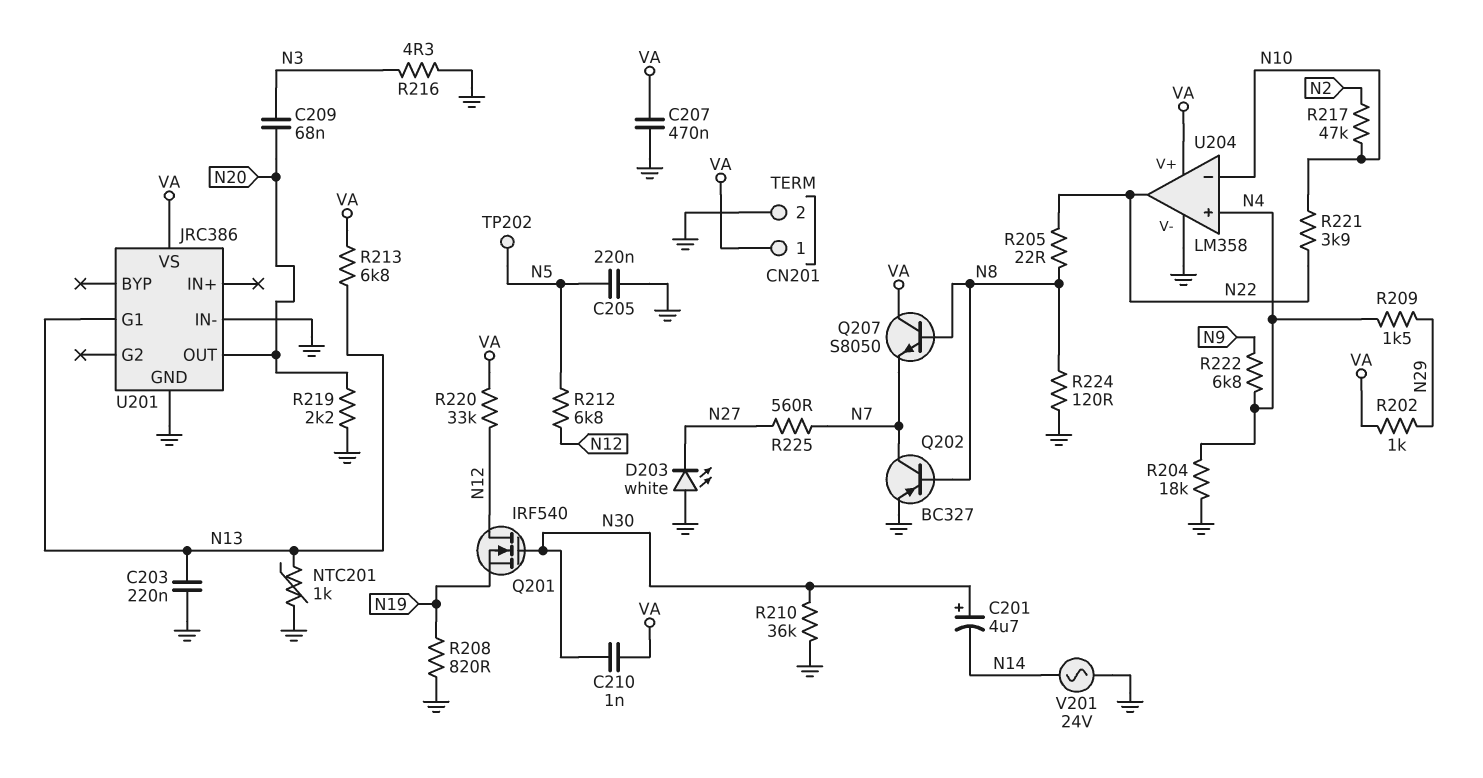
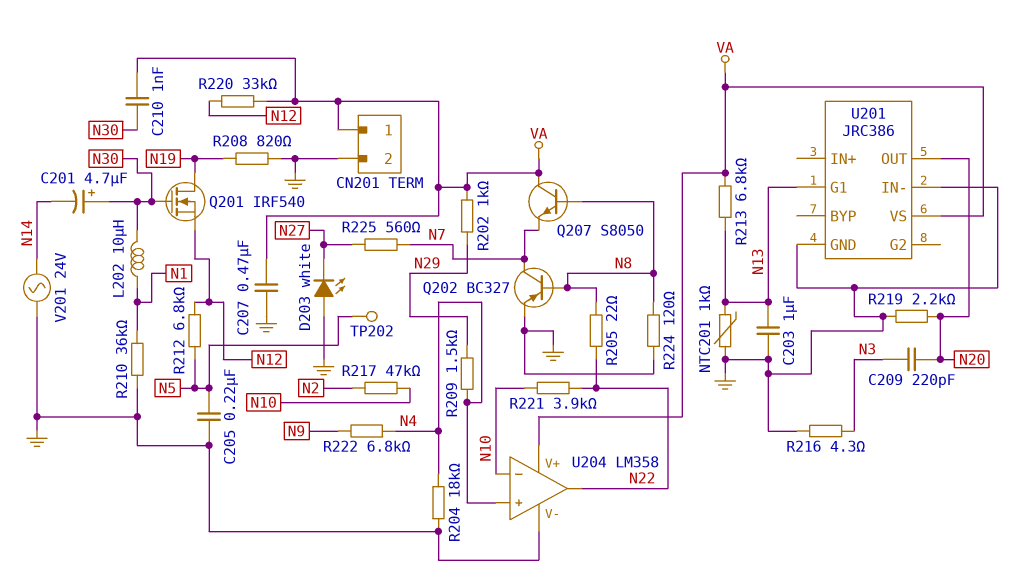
C203: 220nF (GND, N13) -> 1uF (GND, N13)
C209: 68nF (N3, N20) -> 220pF (N3, N20)
L202: none -> 10uH (N1, N30)
Q201: NMOS IRF540 (G N30, D N12, S N19) -> NMOS IRF540 (G N30, D N19, S N12)
R210: 36k (GND, N30) -> 36k (GND, N1)

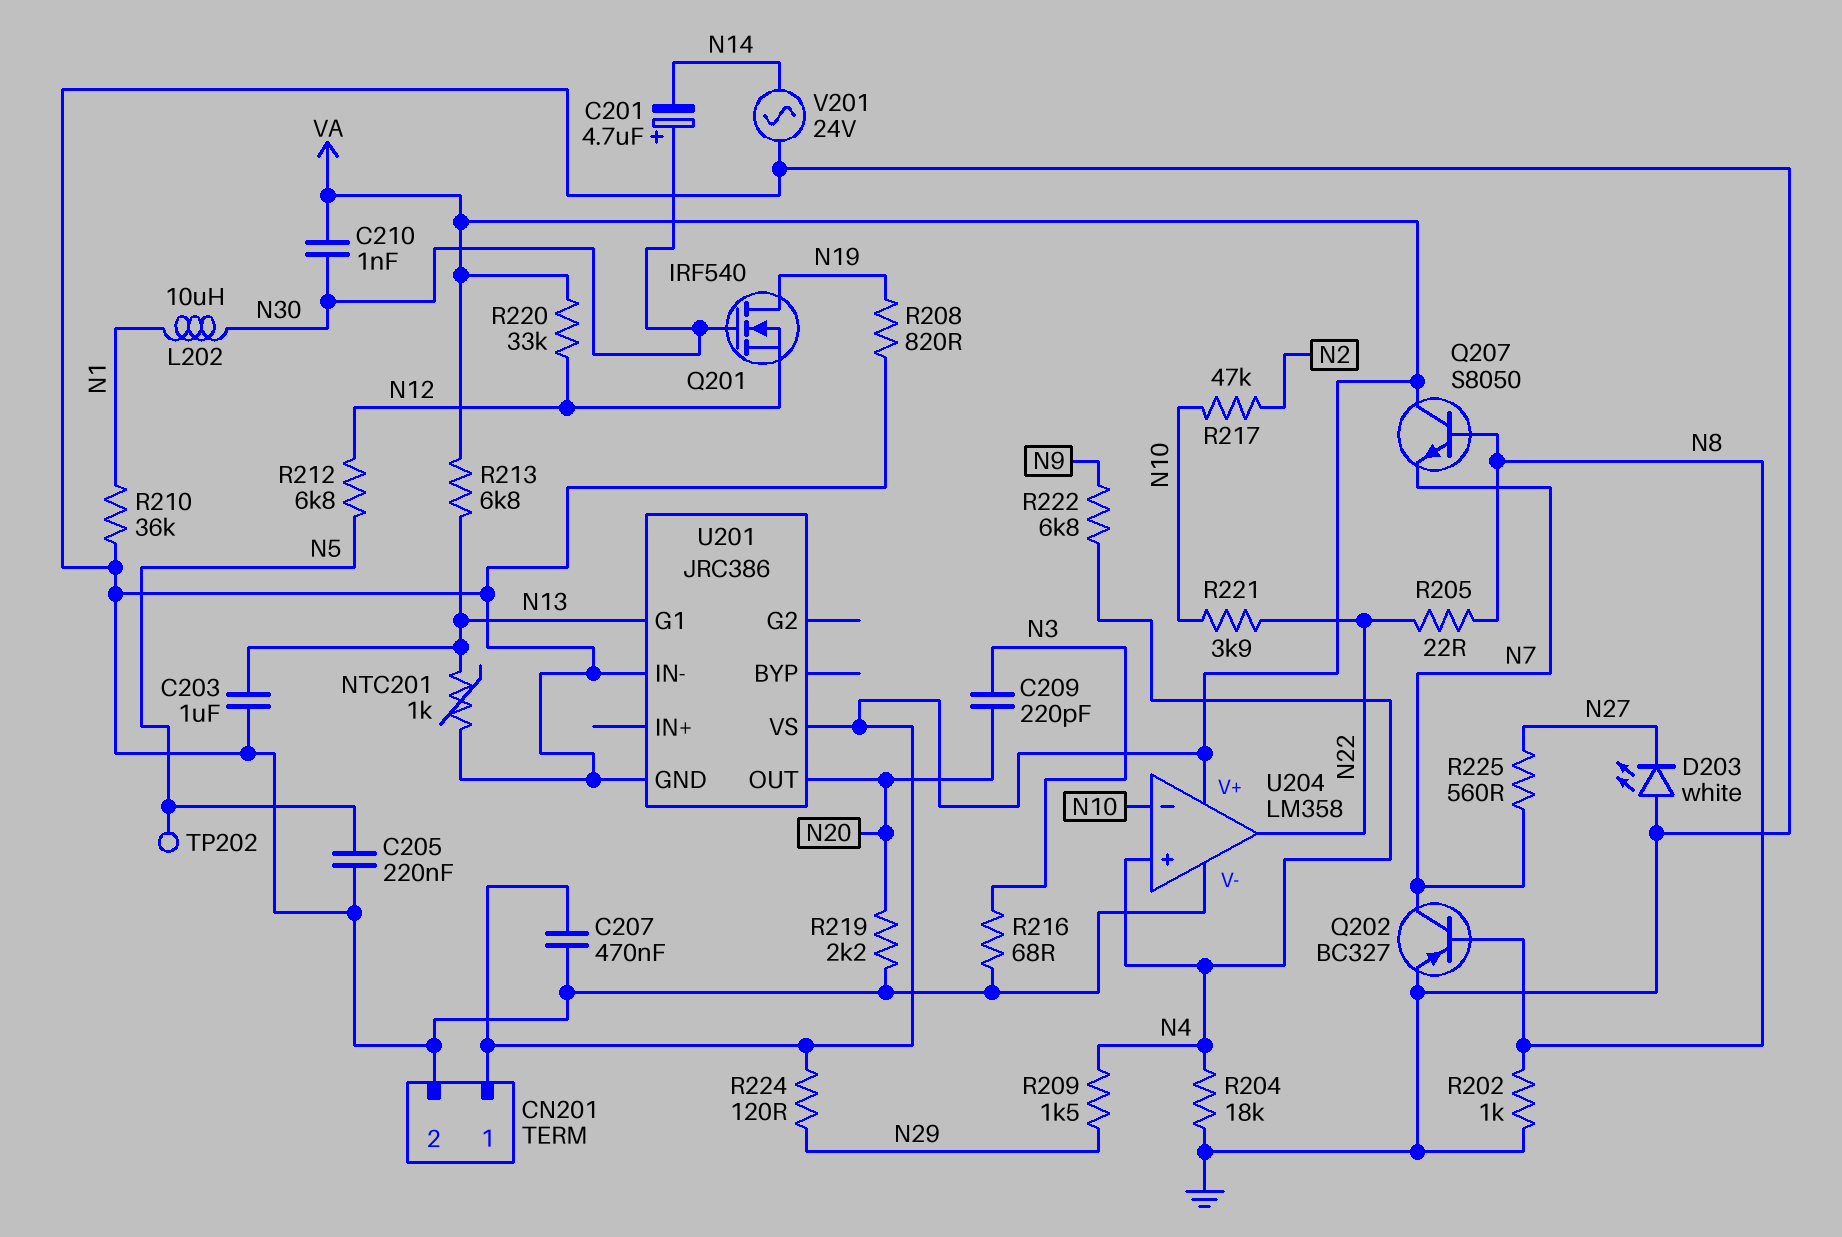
R202: 1k (N29, VA) -> 1k (GND, N8)
R216: 4.3 (GND, N3) -> 68 (GND, N3)
R224: 120 (GND, N8) -> 120 (N29, VA)

